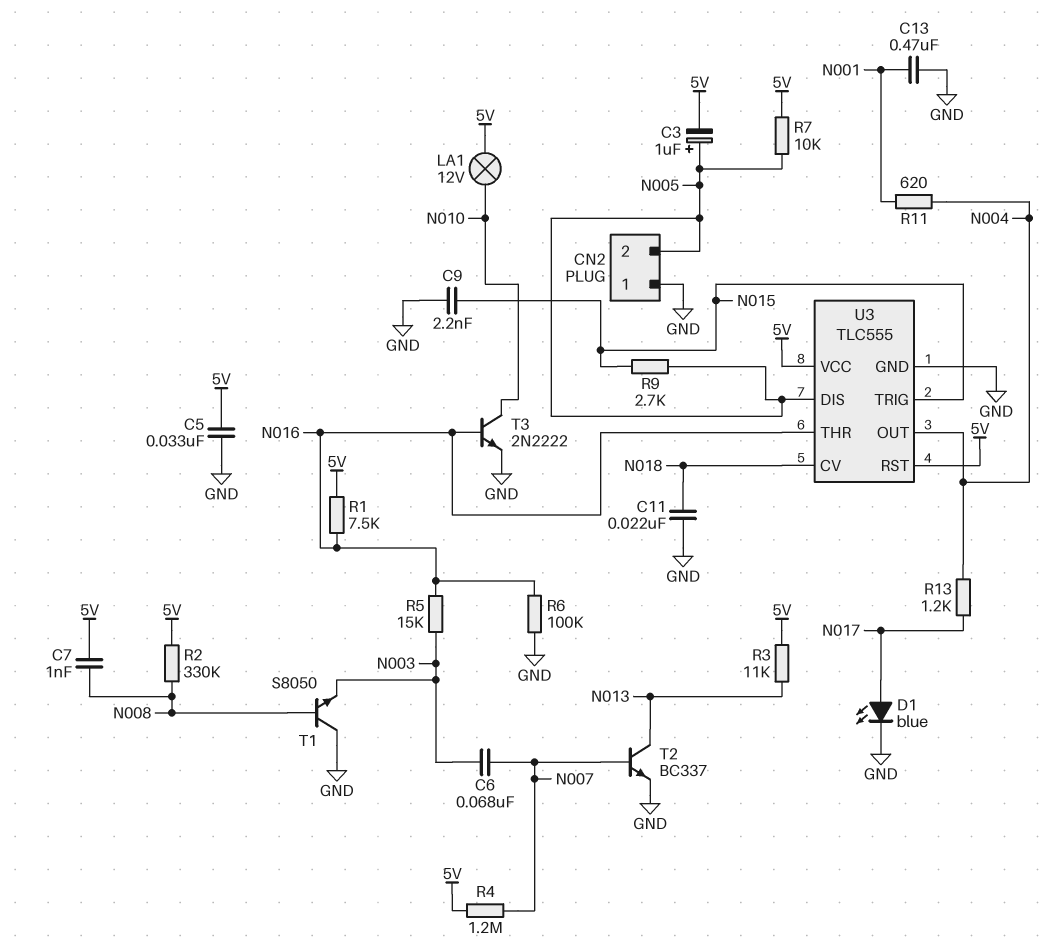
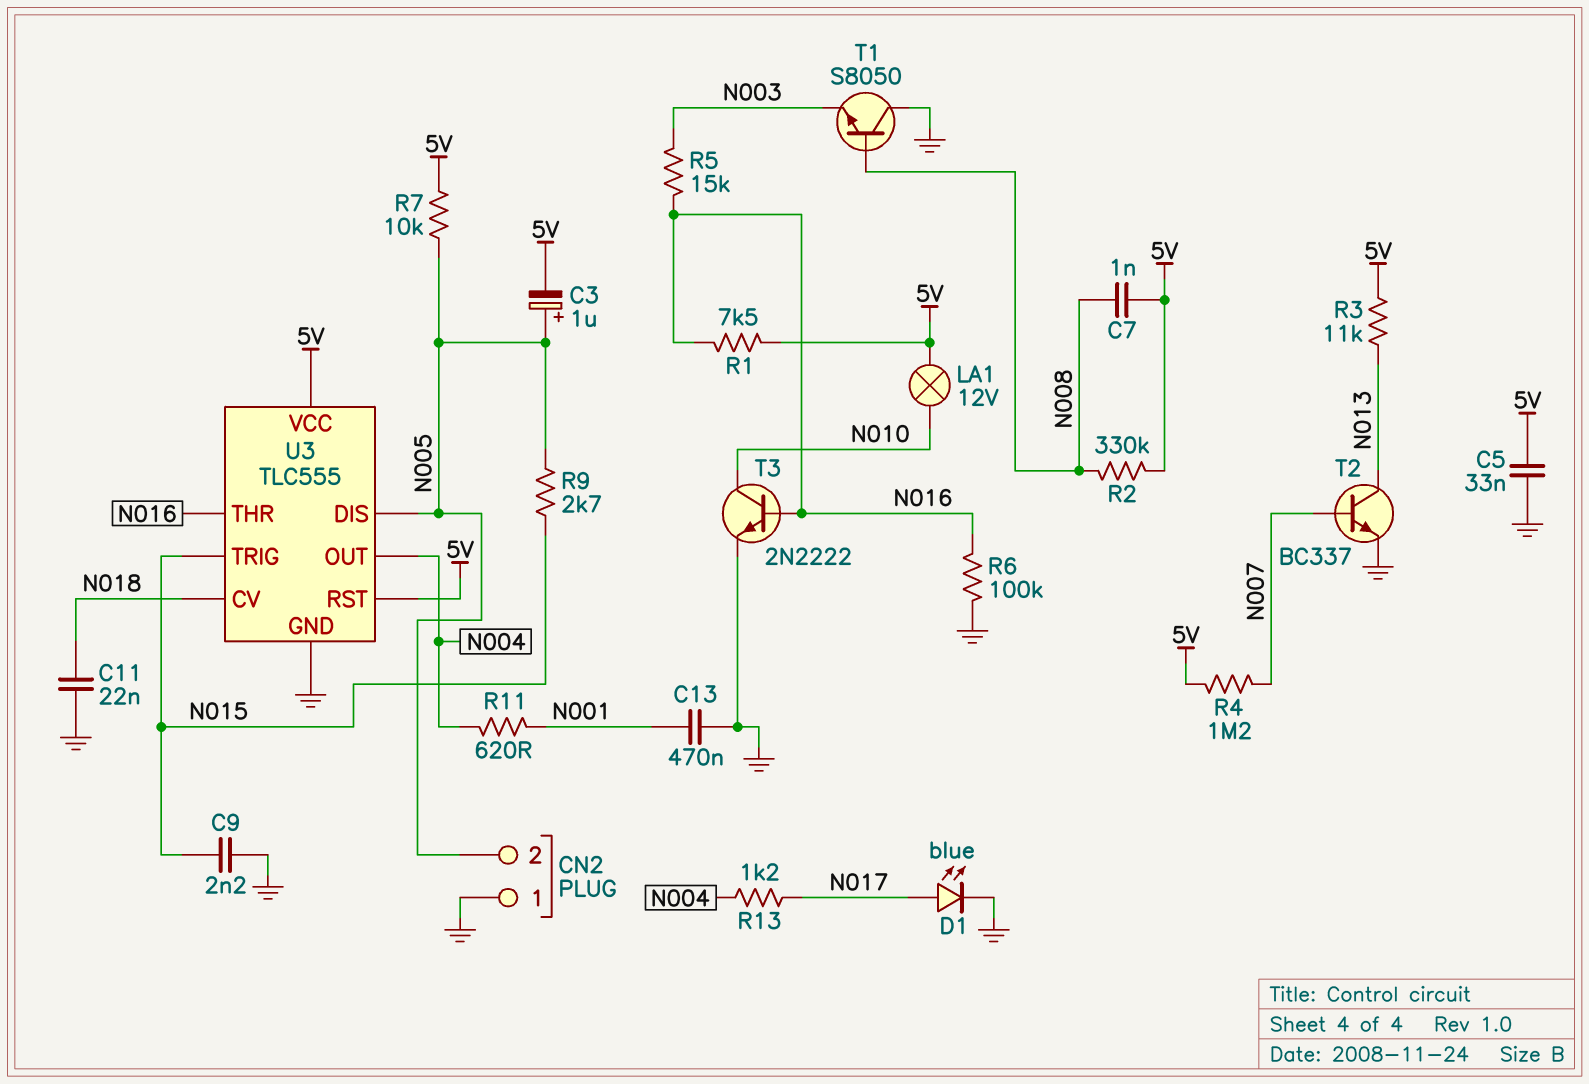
C6: 68nF (N003, N007) -> none

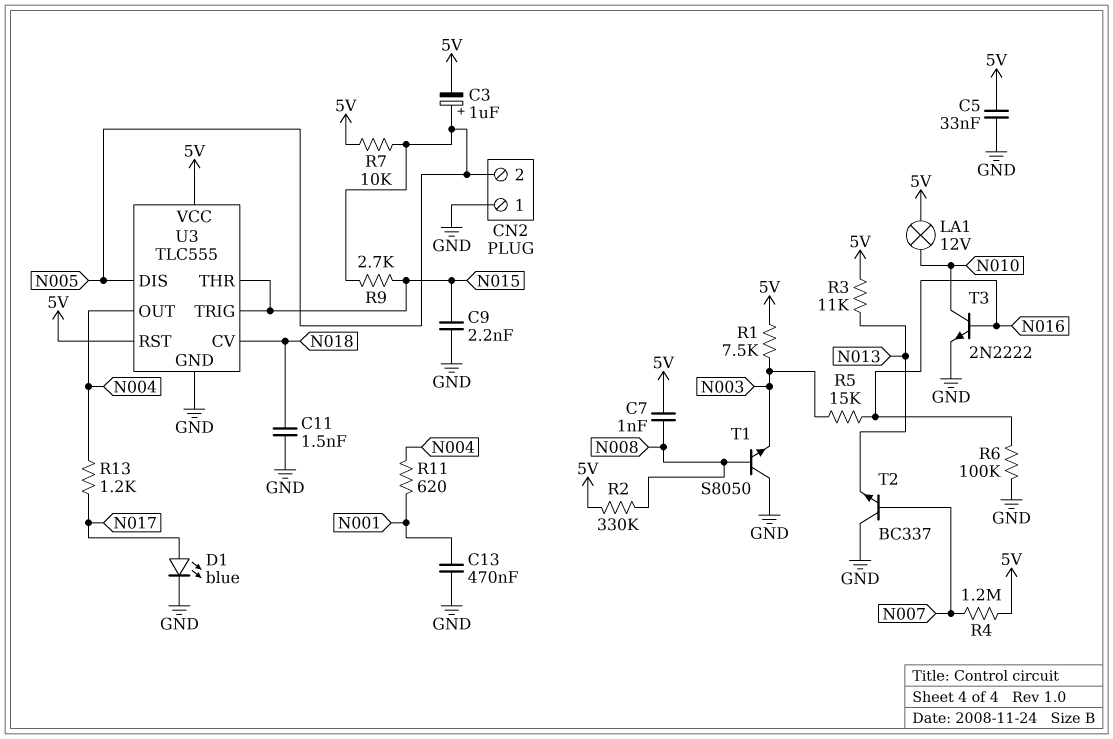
C11: 22nF (GND, N018) -> 1.5nF (GND, N018)
R1: 7.5k (5V, N016) -> 7.5k (5V, N003)
T2: NPN BC337 (B N007, C N013, E GND) -> NPN BC337 (B N007, C GND, E N013)
U3 pin THR: N016 -> N015

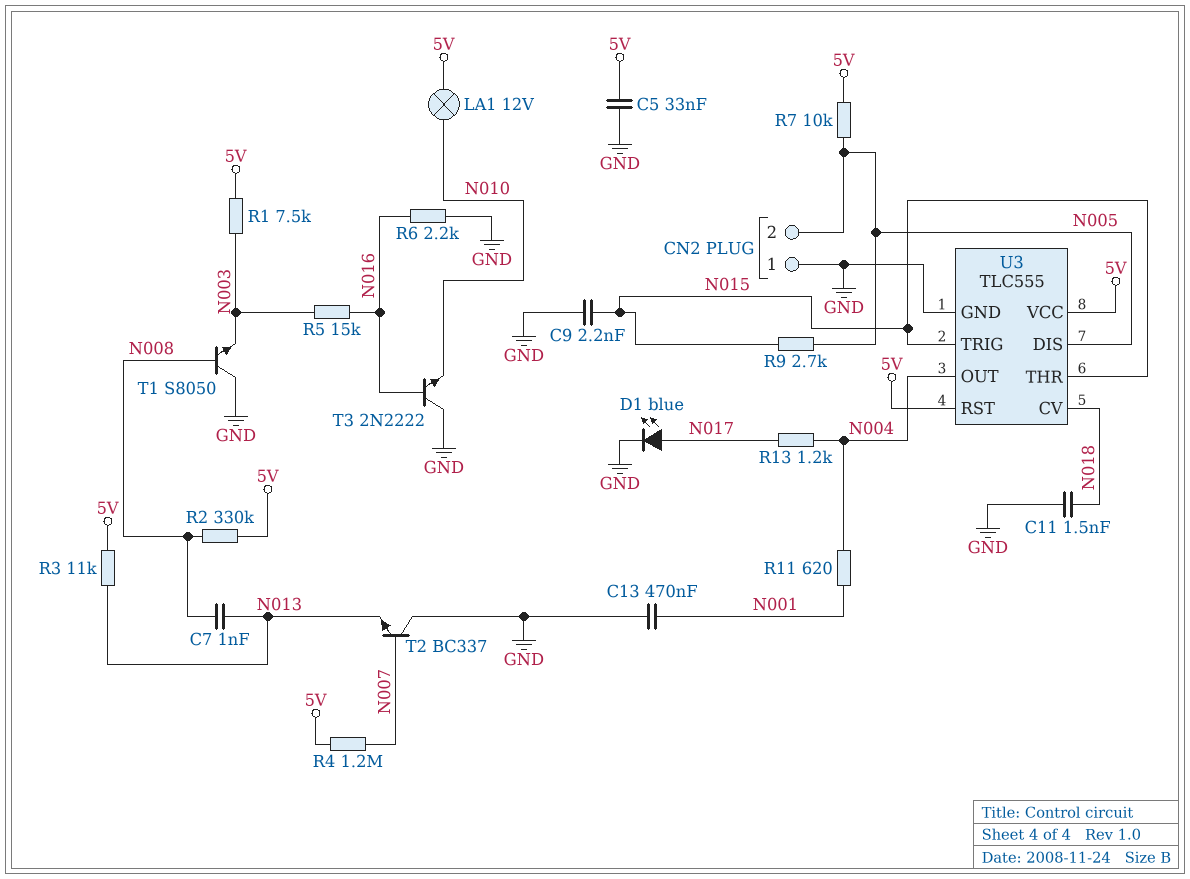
C3: 1uF (plus N005, minus 5V) -> none
C7: 1nF (5V, N008) -> 1nF (N008, N013)
R6: 100k (GND, N016) -> 2.2k (GND, N016)
T3: NPN 2N2222 (B N016, C N010, E GND) -> NPN 2N2222 (B N016, C GND, E N010)

